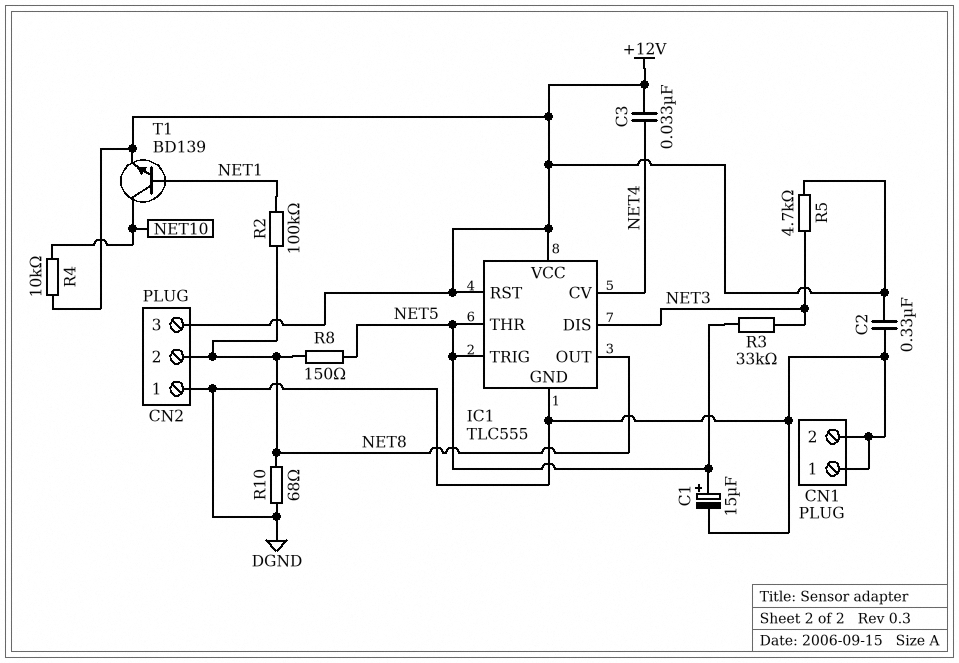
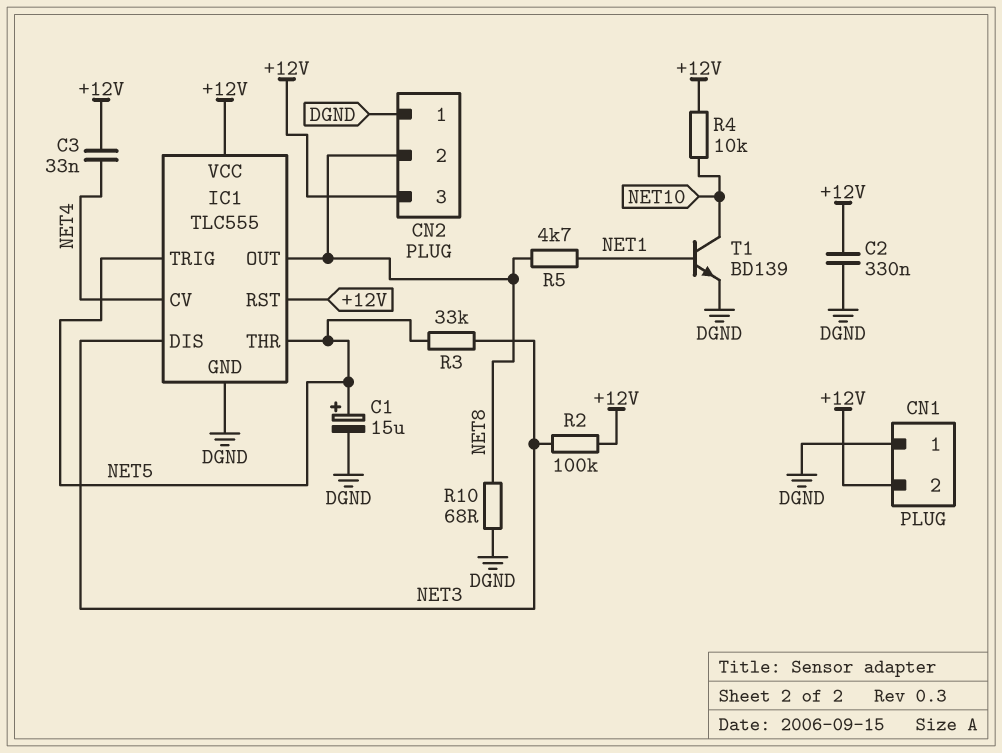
CN1 pin 2: DGND -> +12V
R2: 100k (NET1, NET8) -> 100k (+12V, NET3)
R5: 4.7k (+12V, NET3) -> 4.7k (NET1, NET8)
R8: 150 (NET5, NET8) -> none
T1: NPN BD139 (B NET1, C NET10, E +12V) -> NPN BD139 (B NET1, C NET10, E DGND)

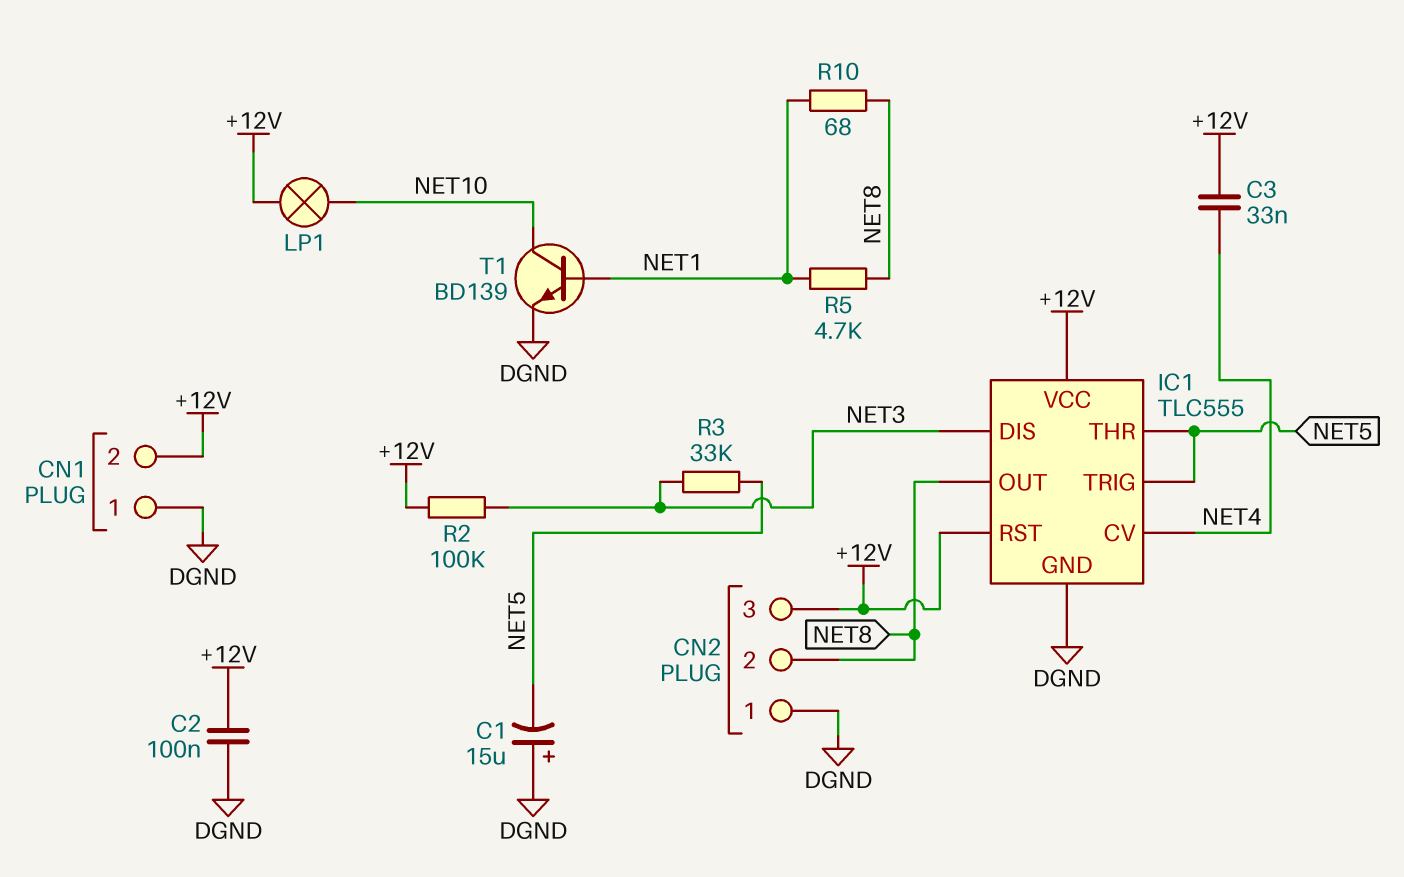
C1: 15uF (plus NET5, minus DGND) -> 15uF (plus DGND, minus NET5)
C2: 330nF (+12V, DGND) -> 100nF (+12V, DGND)
LP1: none -> lamp (+12V, NET10)
R4: 10k (+12V, NET10) -> none
R10: 68 (DGND, NET8) -> 68 (NET1, NET8)

